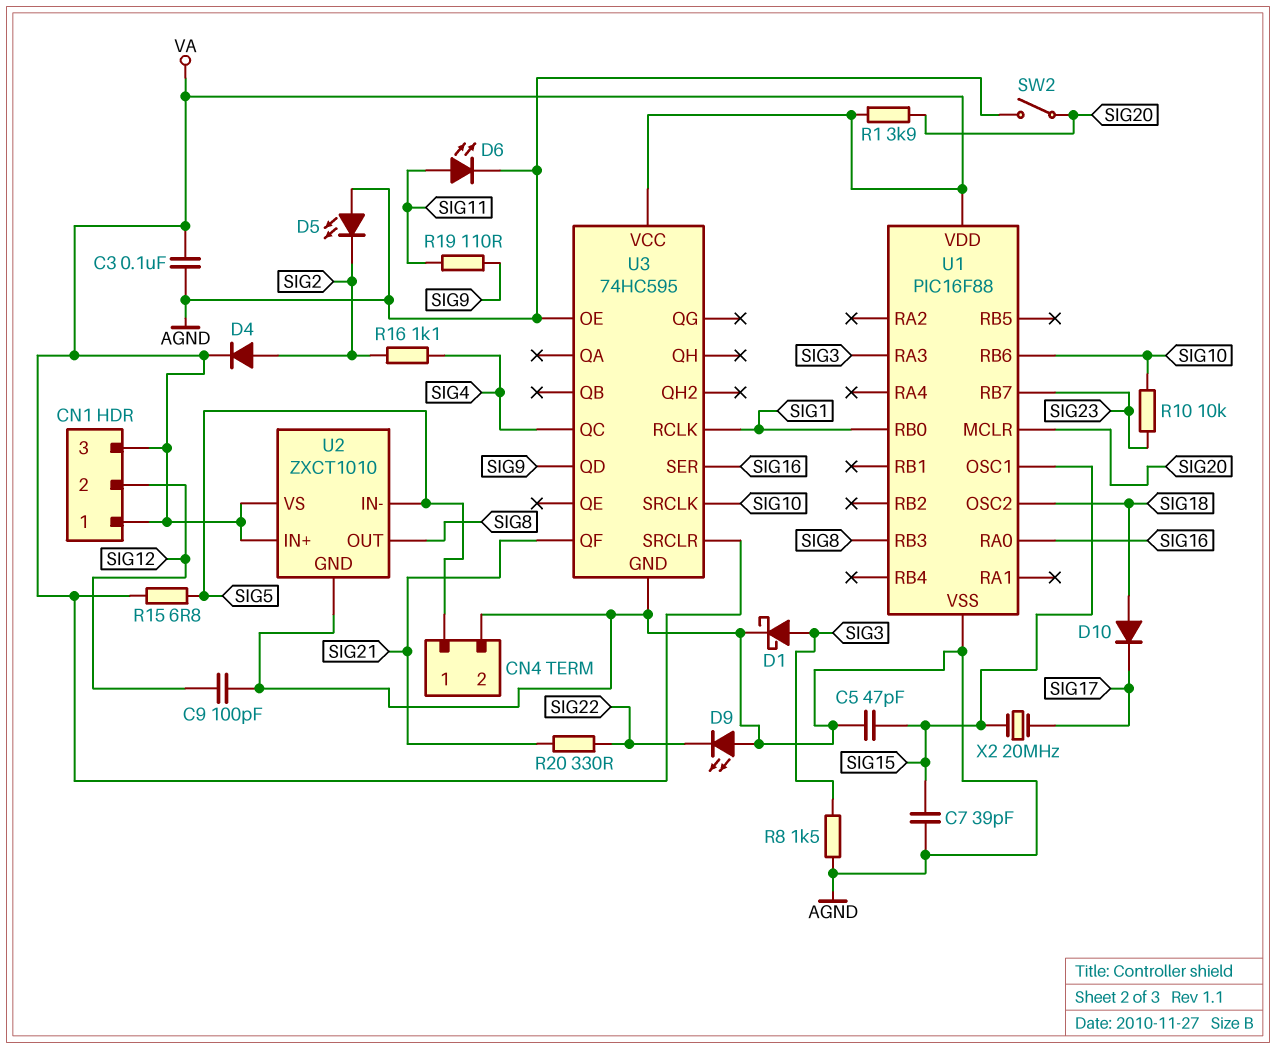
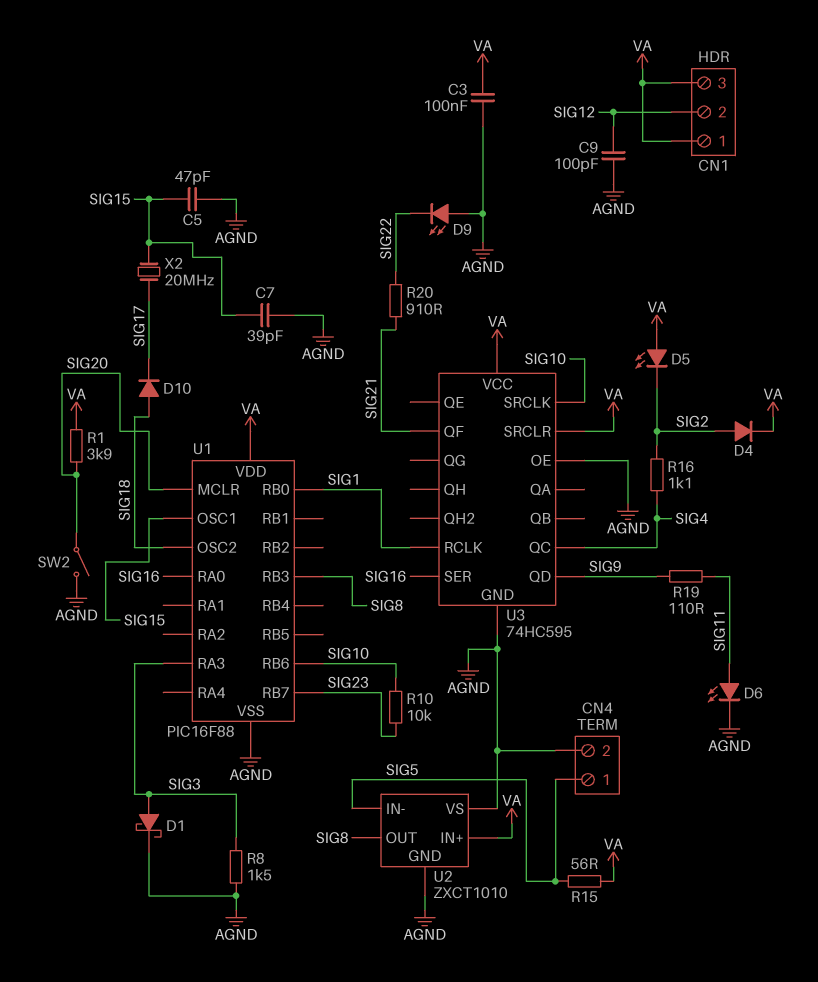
D5: LED (A AGND, K SIG2) -> LED (A VA, K SIG2)
R15: 6.8 (SIG5, VA) -> 56 (SIG5, VA)
R20: 330 (SIG21, SIG22) -> 910 (SIG21, SIG22)
U2 pin VS: VA -> AGND

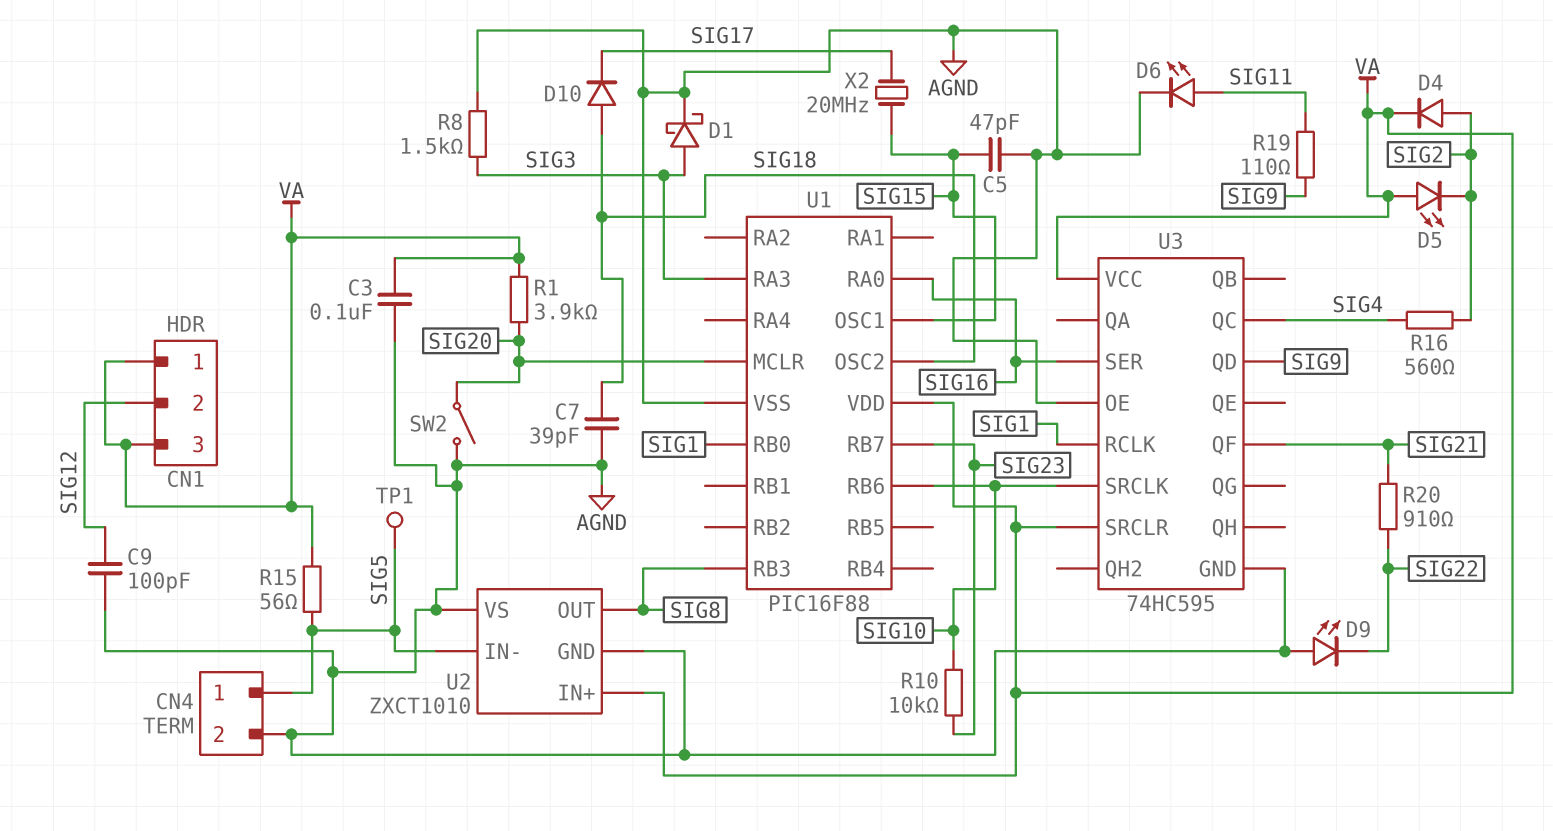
C7: 39pF (AGND, SIG15) -> 39pF (AGND, SIG18)
R16: 1.1k (SIG2, SIG4) -> 560 (SIG2, SIG4)
TP1: none -> test point (SIG5)

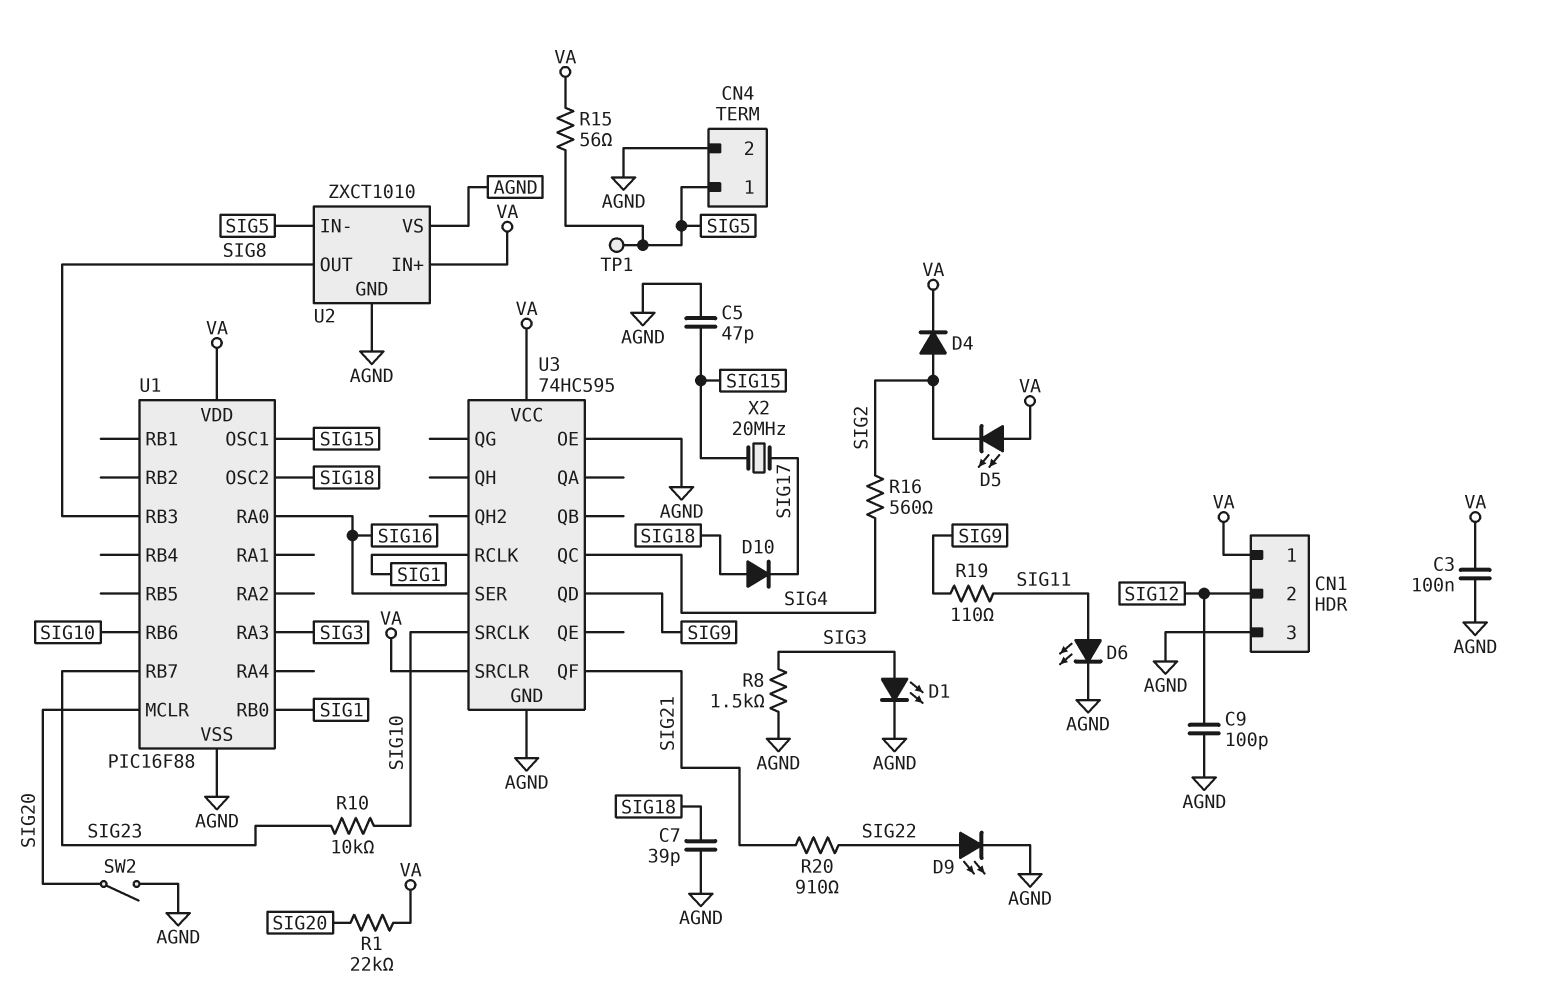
CN1 pin 3: VA -> AGND
D1: schottky (A SIG3, K AGND) -> LED (A SIG3, K AGND)
D9: LED (A AGND, K SIG22) -> LED (A SIG22, K AGND)
R1: 3.9k (SIG20, VA) -> 22k (SIG20, VA)

